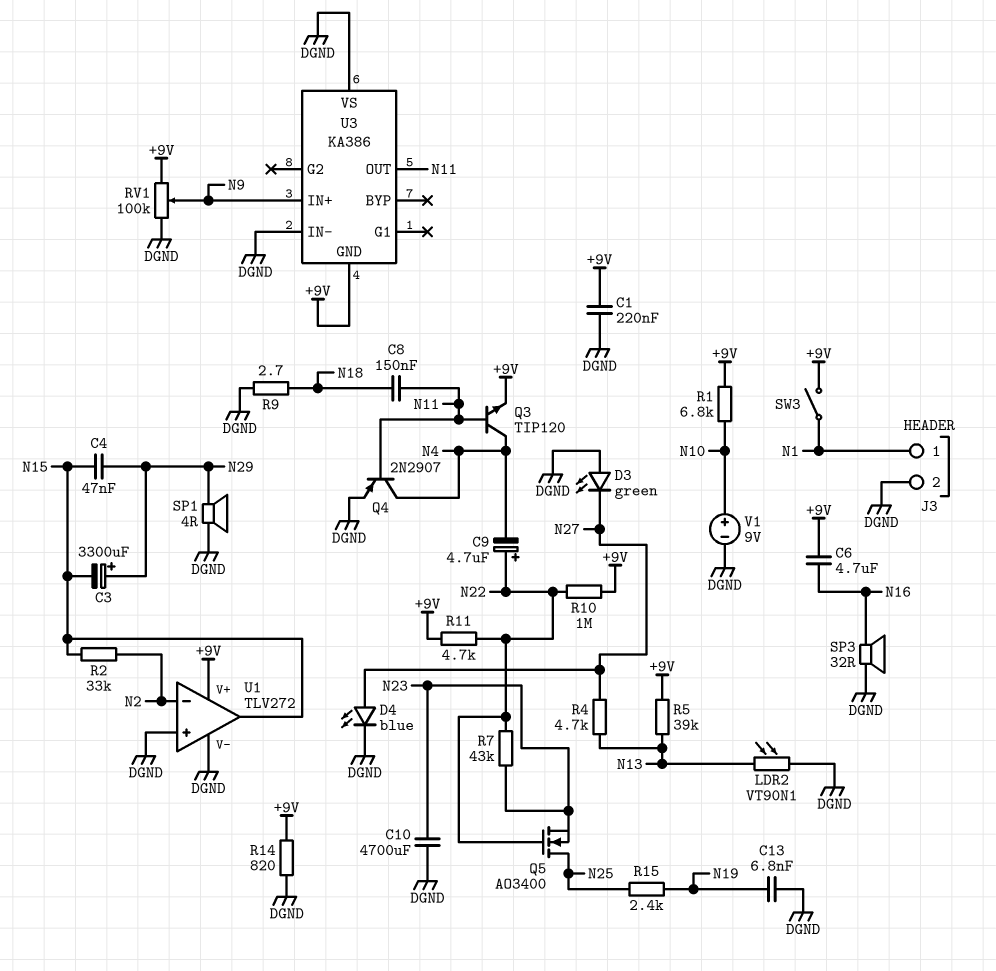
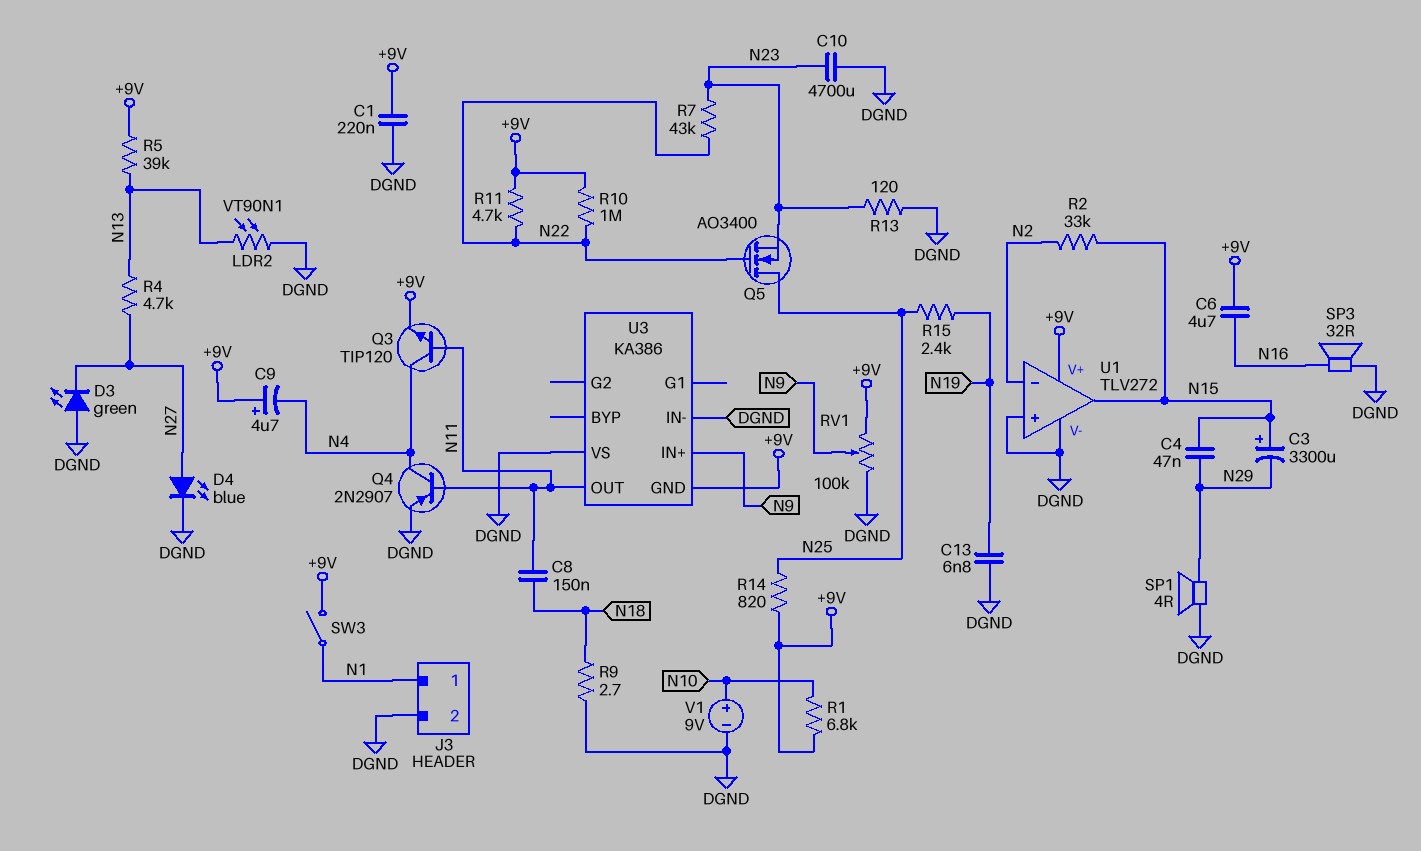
C3: 3300uF (plus N29, minus N15) -> 3300uF (plus N15, minus N29)
C9: 4.7uF (plus N22, minus N4) -> 4.7uF (plus +9V, minus N4)
R13: none -> 120 (DGND, N23)
R14: 820 (+9V, DGND) -> 820 (+9V, N25)

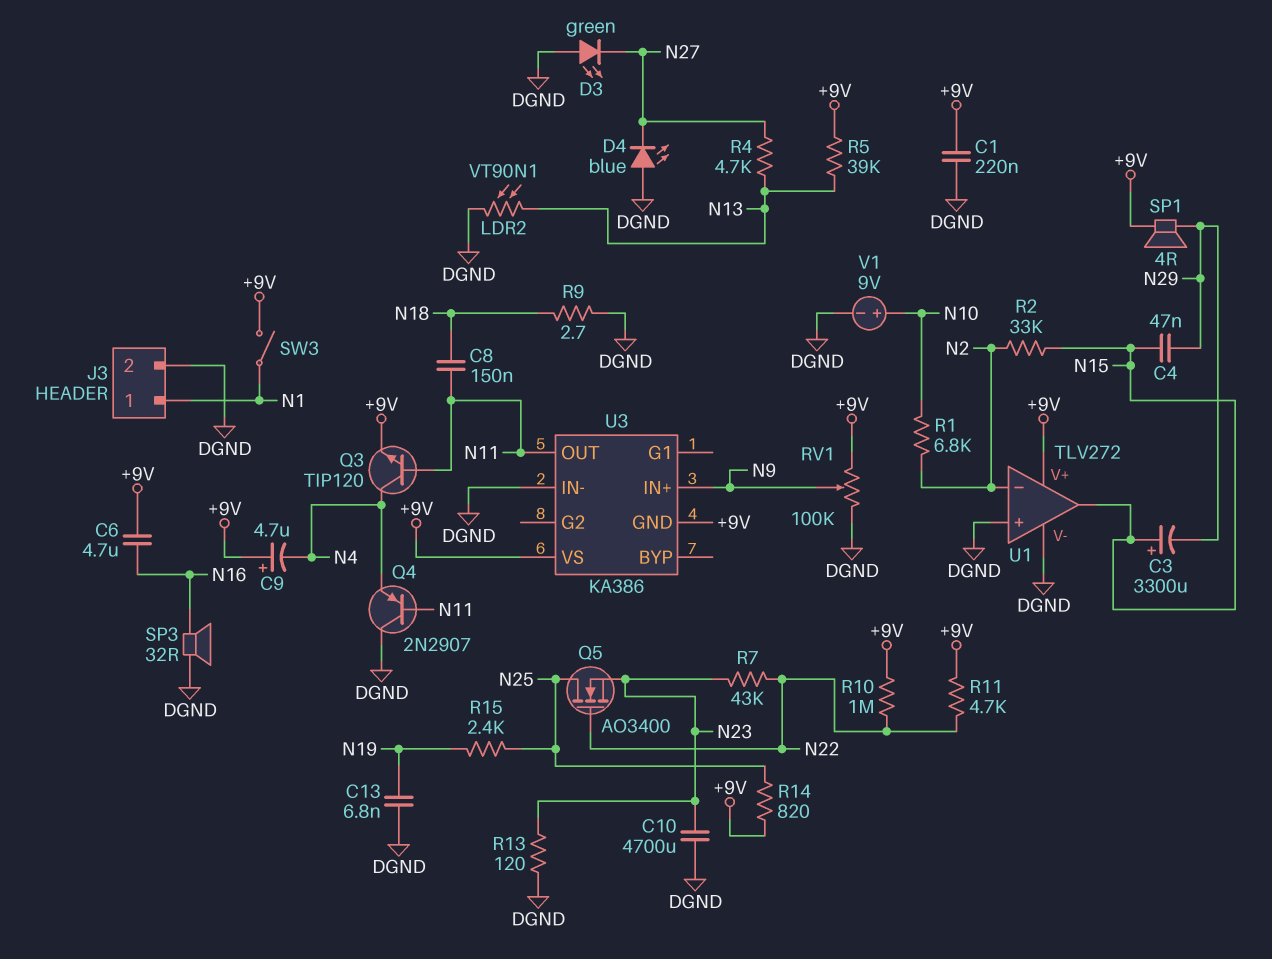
D4: LED blue (A N27, K DGND) -> LED blue (A DGND, K N27)
Q4: PNP 2N2907 (B N11, C N4, E DGND) -> PNP 2N2907 (B N11, C DGND, E N4)
R1: 6.8k (+9V, N10) -> 6.8k (N2, N10)
SP1: speaker 4R (DGND, N29) -> speaker 4R (+9V, N29)
U3 pin VS: DGND -> +9V

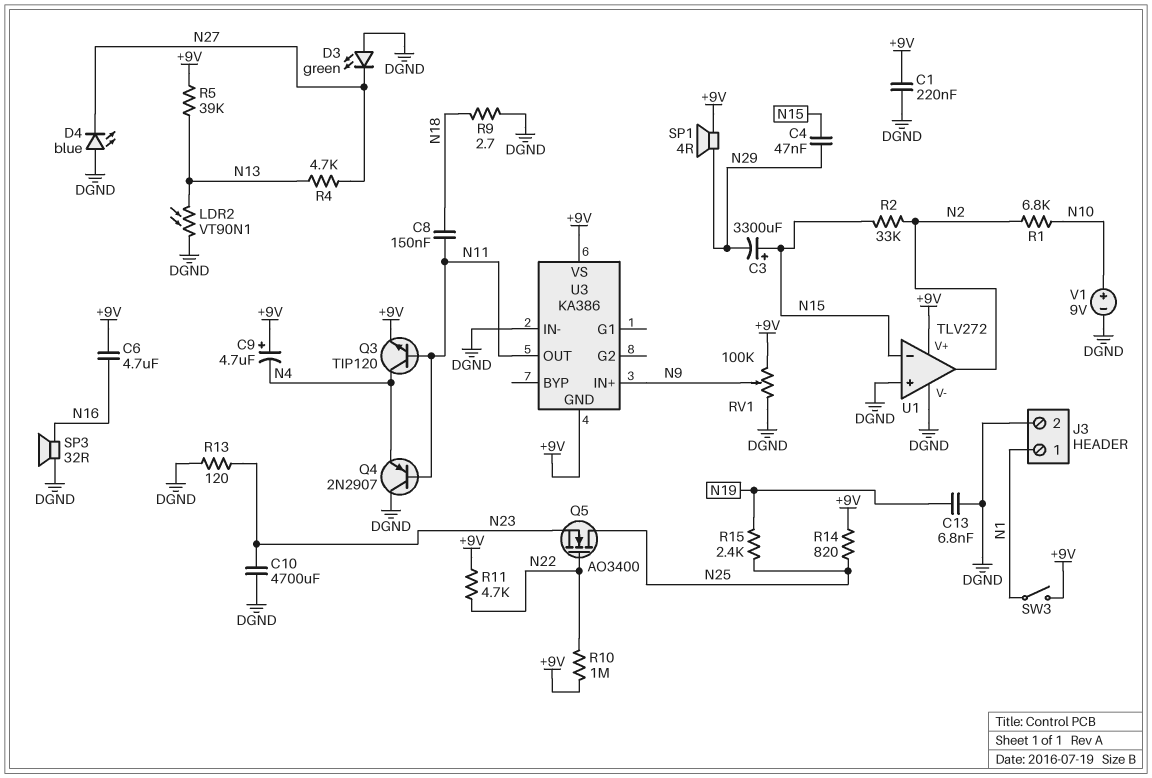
R7: 43k (N22, N23) -> none
U1 pin in-: N2 -> N15
U1 pin out: N15 -> N2

